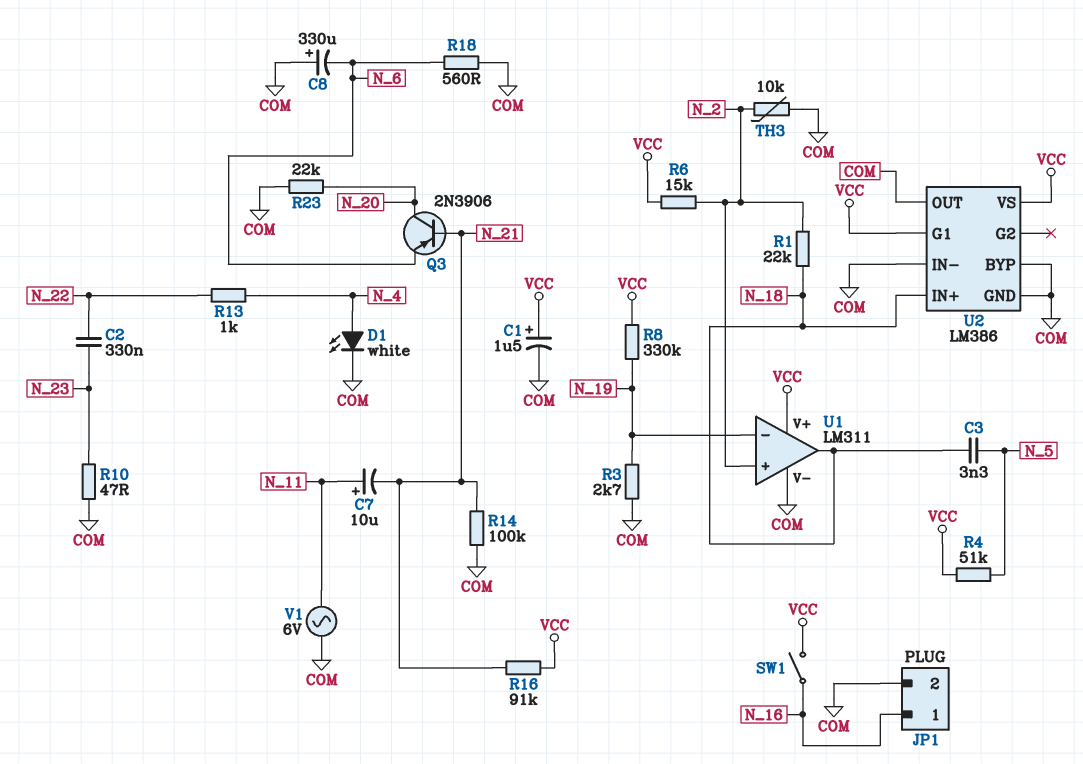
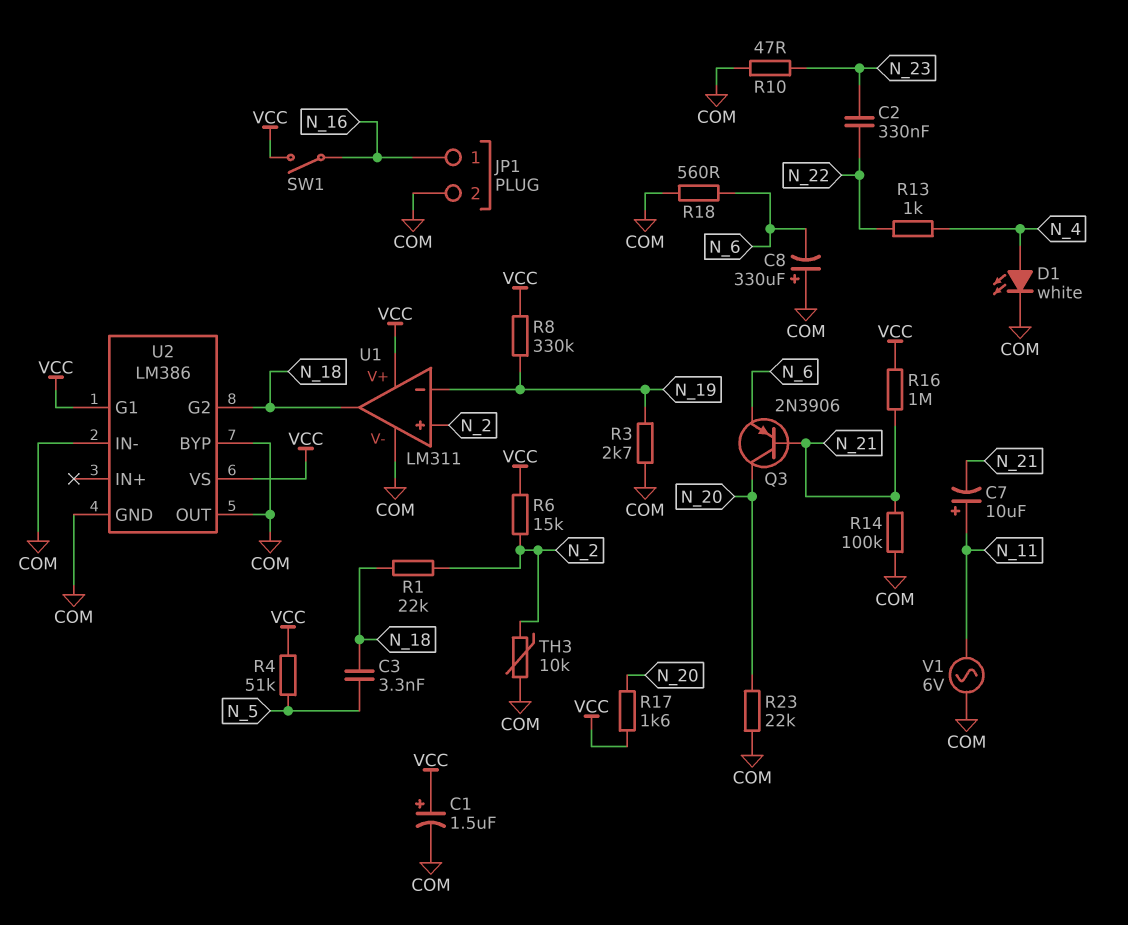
R16: 91k (N_21, VCC) -> 1M (N_21, VCC)
R17: none -> 1.6k (N_20, VCC)
U2 pin G2: none -> N_18
U2 pin IN+: N_18 -> none

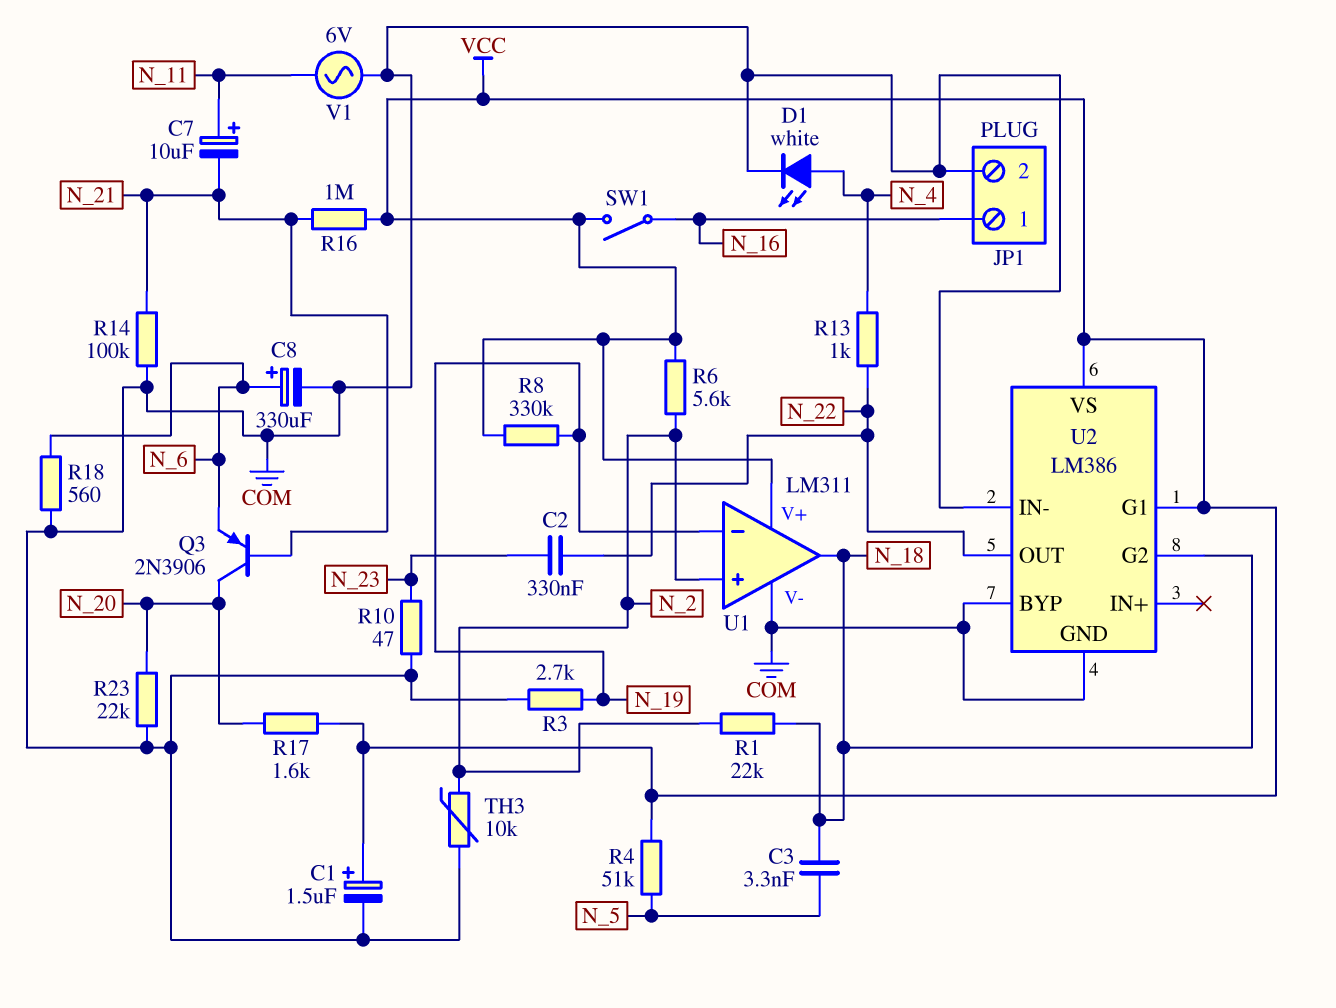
C8: 330uF (plus COM, minus N_6) -> 330uF (plus N_6, minus COM)
R6: 15k (N_2, VCC) -> 5.6k (N_2, VCC)
U2 pin OUT: COM -> N_22

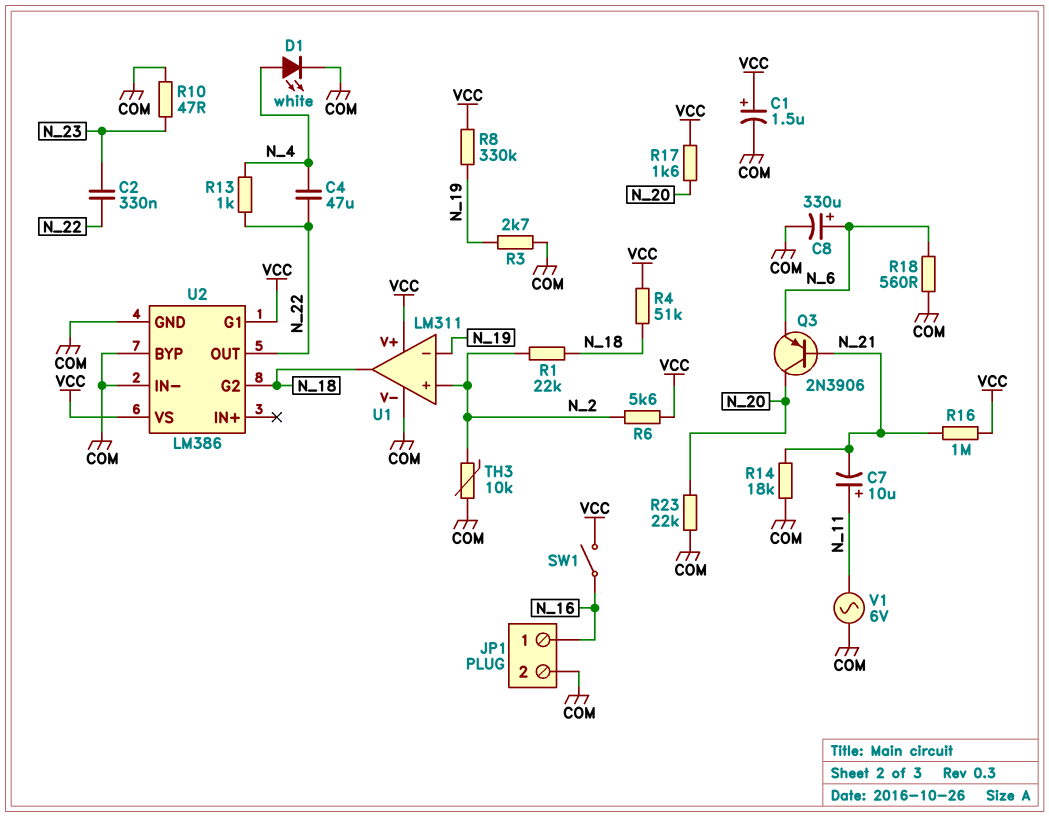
C3: 3.3nF (N_5, N_18) -> none
C4: none -> 47uF (N_4, N_22)
R4: 51k (N_5, VCC) -> 51k (N_18, VCC)
R14: 100k (COM, N_21) -> 18k (COM, N_21)

